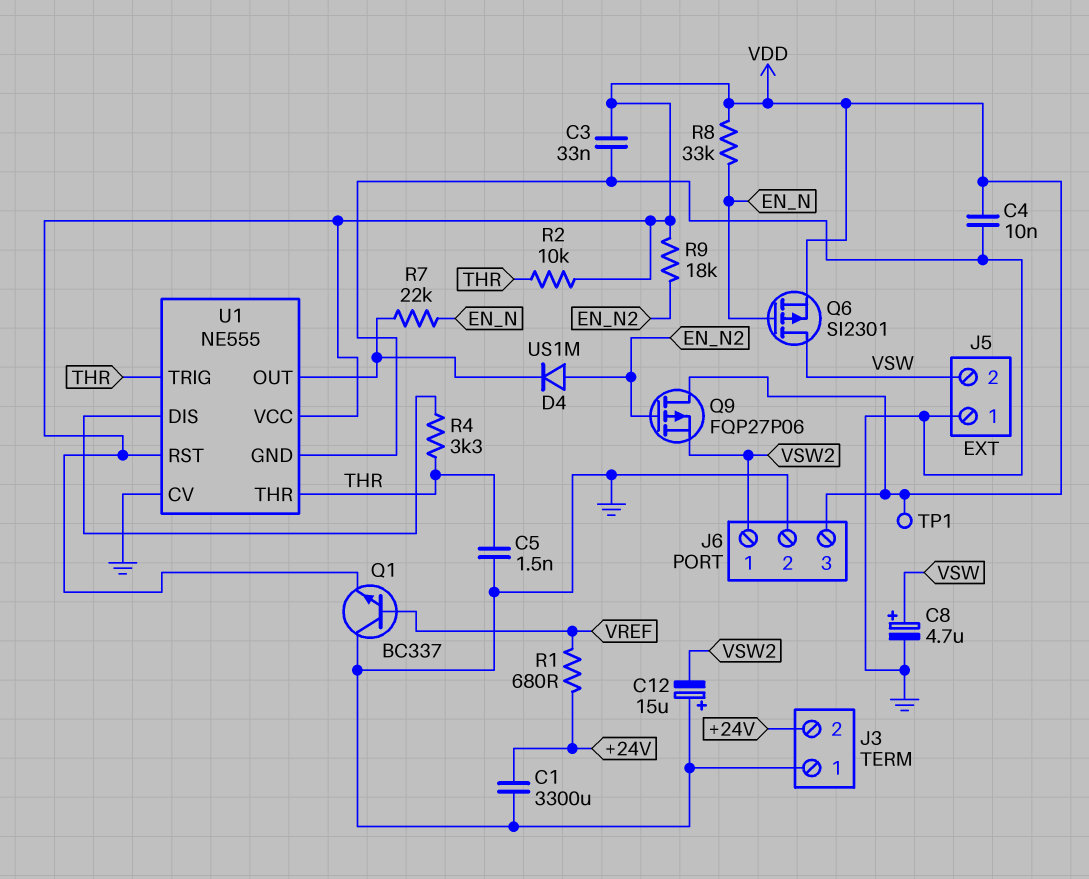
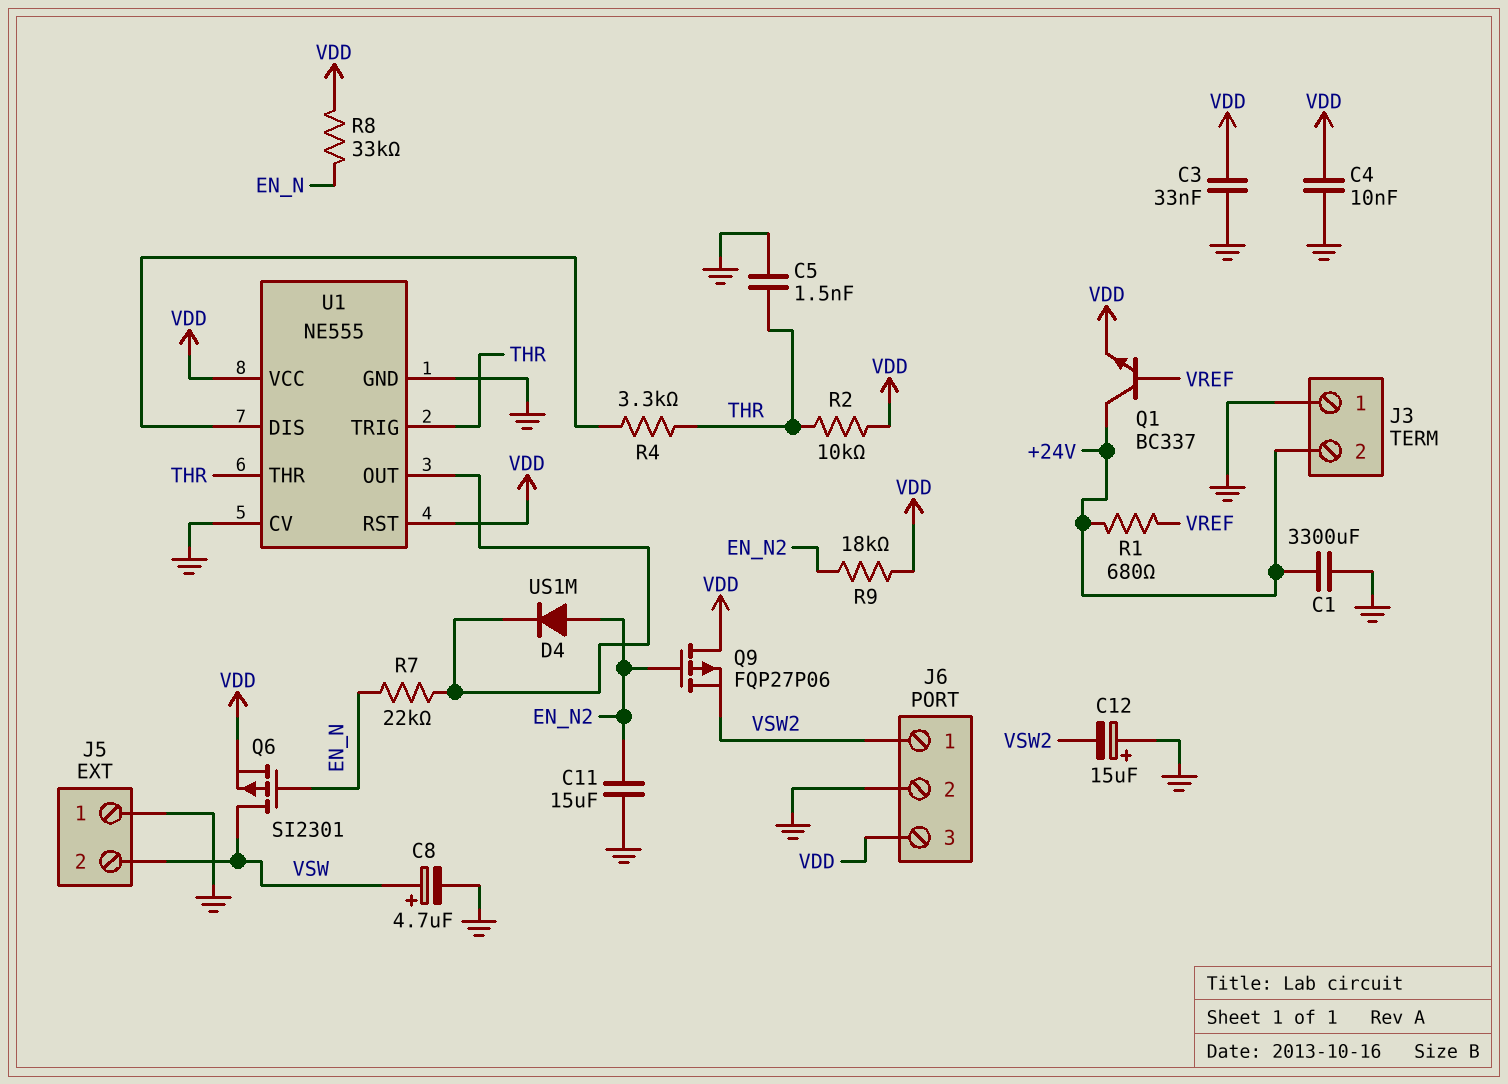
C11: none -> 15uF (EN_N2, GND)
Q1: NPN BC337 (B VREF, C GND, E VDD) -> NPN BC337 (B VREF, C +24V, E VDD)
TP1: test point (VDD) -> none

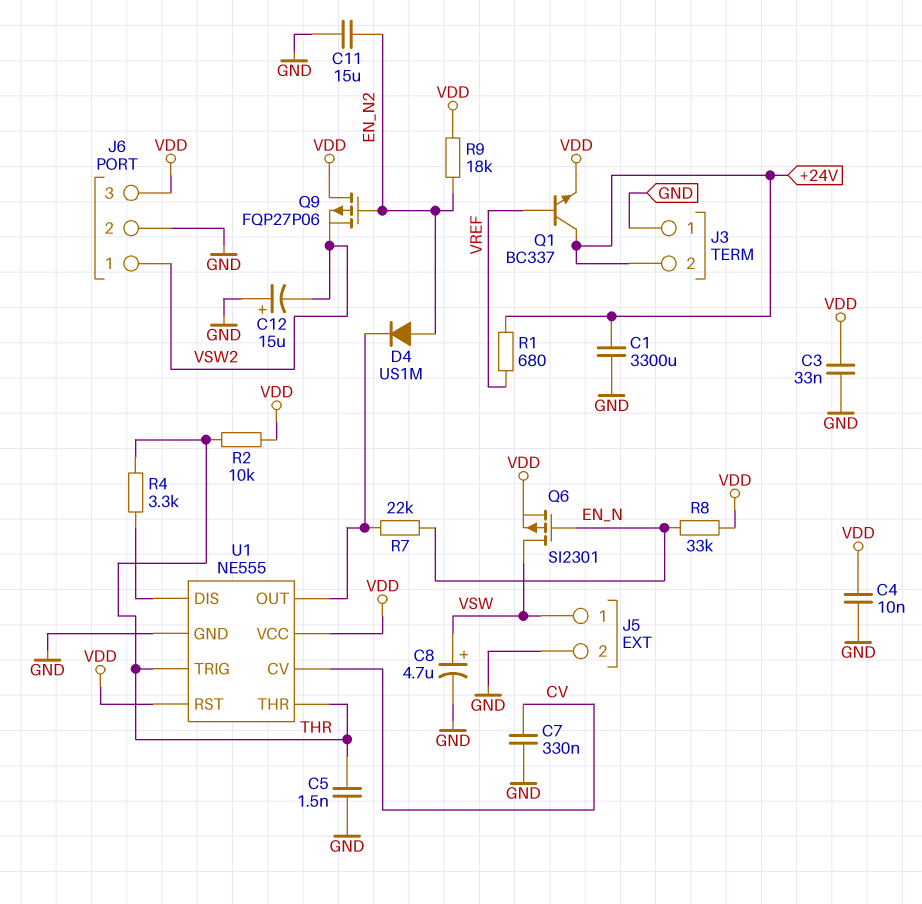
C7: none -> 330nF (CV, GND)
J5 pin 1: GND -> VSW
J5 pin 2: VSW -> GND
U1 pin CV: GND -> CV

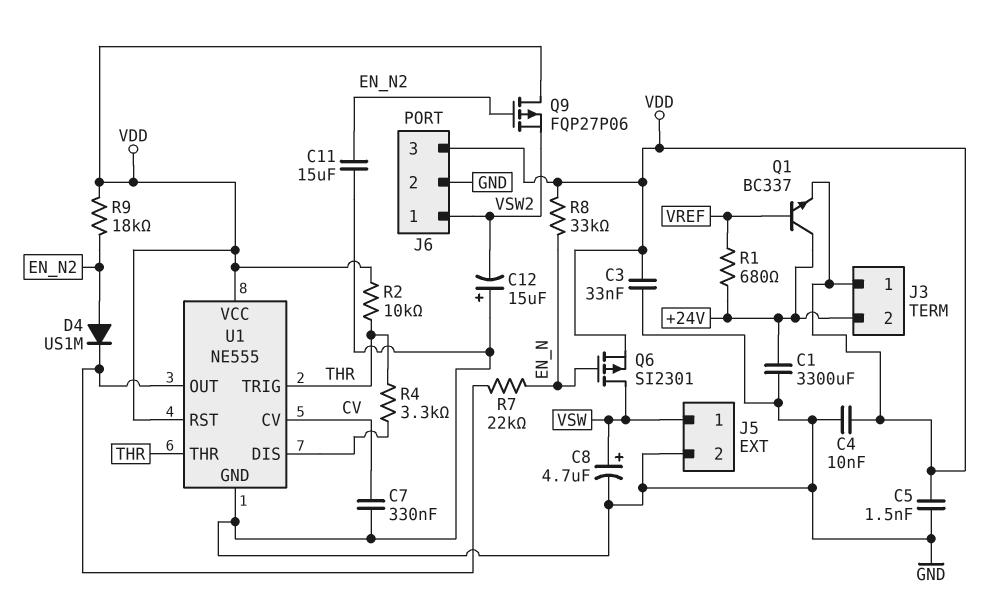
C5: 1.5nF (GND, THR) -> 1.5nF (GND, VDD)
J3 pin 1: GND -> VDD

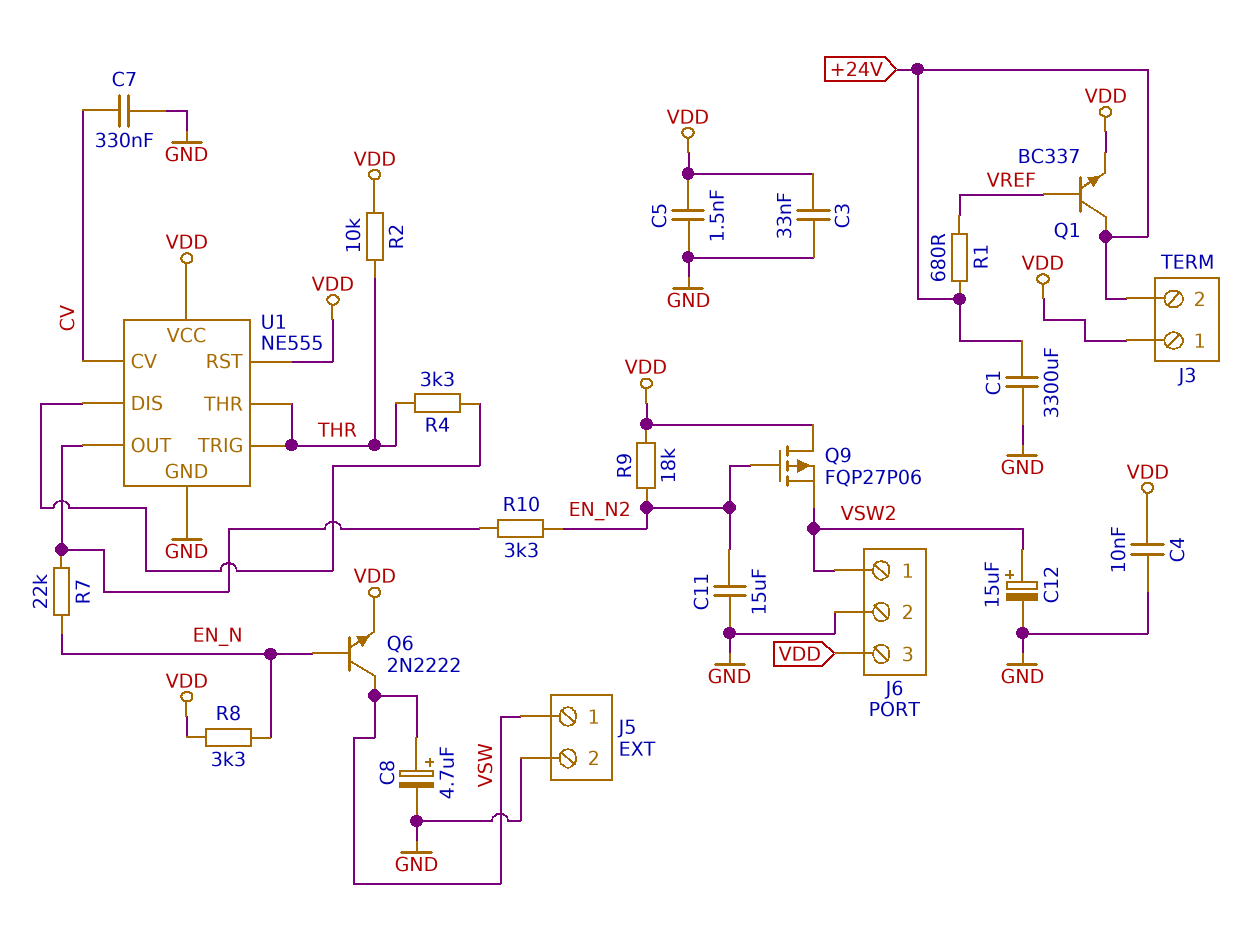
C12: 15uF (plus GND, minus VSW2) -> 15uF (plus VSW2, minus GND)
D4: diode US1M (A EN_N2, K U1/OUT) -> none
Q6: PMOS SI2301 (G EN_N, D VSW, S VDD) -> NPN 2N2222 (B EN_N, C VSW, E VDD)
R8: 33k (EN_N, VDD) -> 3.3k (EN_N, VDD)
R10: none -> 3.3k (EN_N2, U1/OUT)

